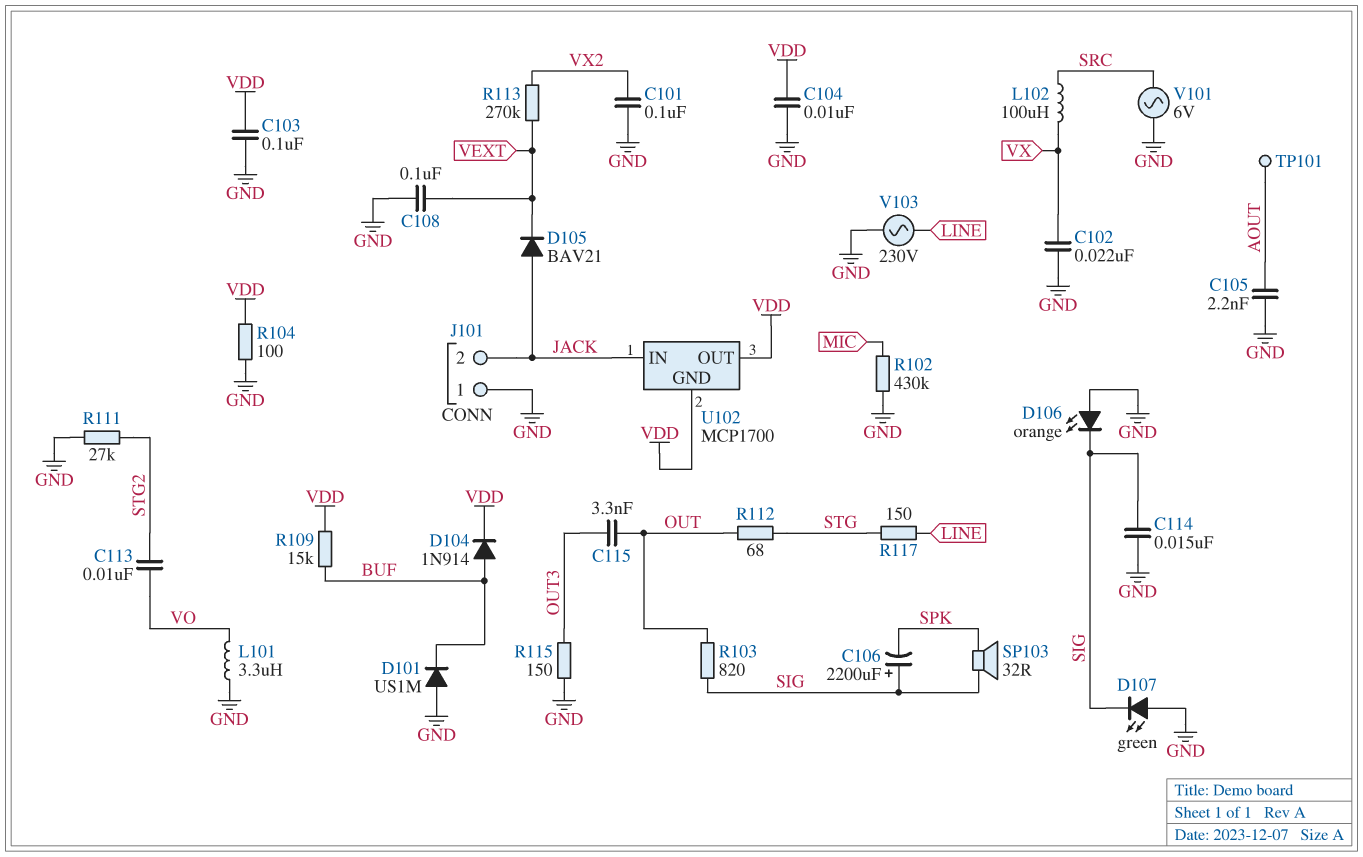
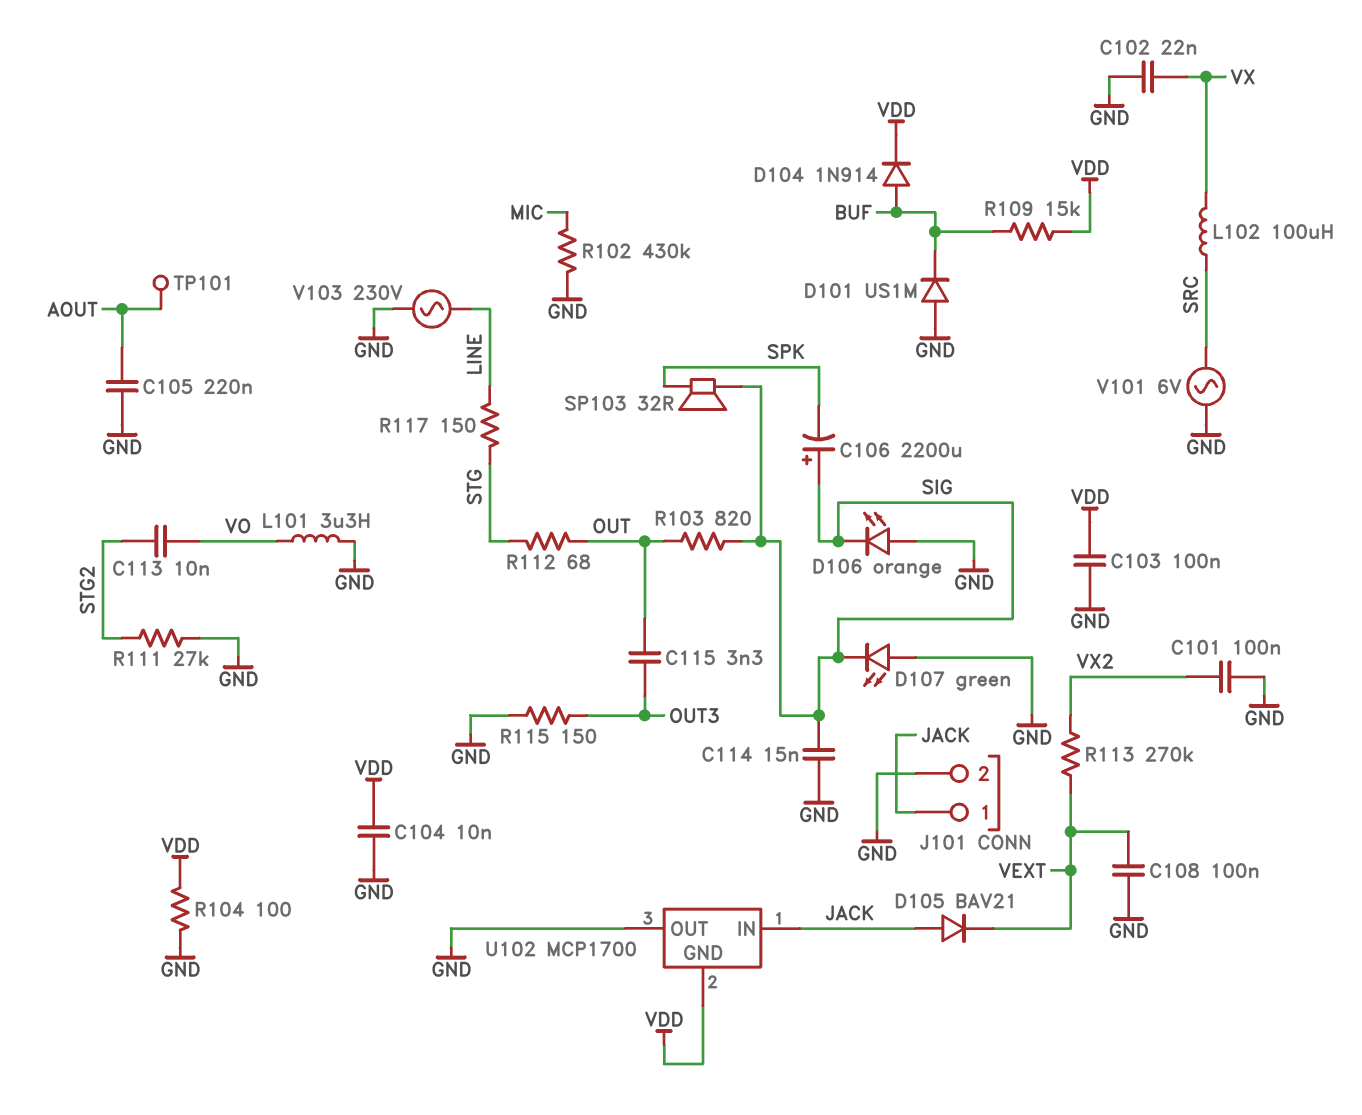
C105: 2.2nF (AOUT, GND) -> 220nF (AOUT, GND)
J101 pin 1: GND -> JACK
J101 pin 2: JACK -> GND
U102 pin OUT: VDD -> GND

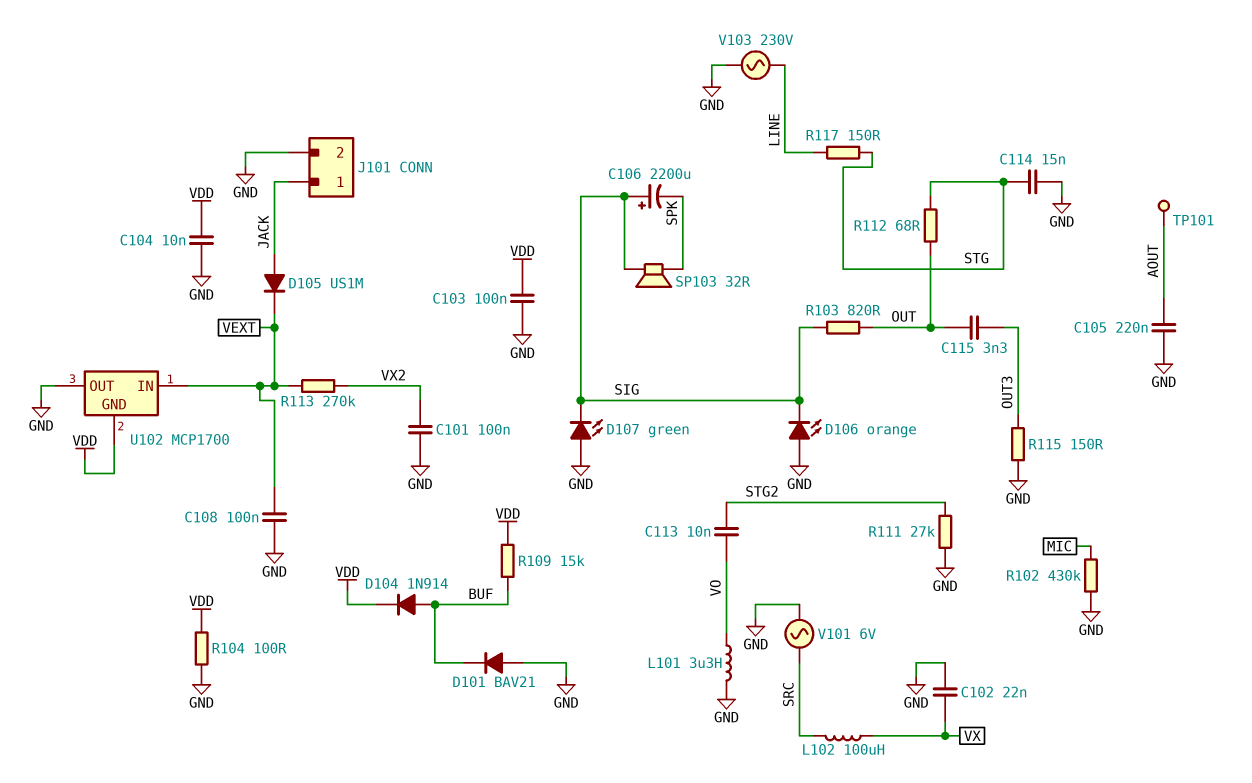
C114: 15nF (GND, SIG) -> 15nF (GND, STG)
D101: diode US1M (A GND, K BUF) -> diode BAV21 (A GND, K BUF)
D105: diode BAV21 (A JACK, K VEXT) -> diode US1M (A JACK, K VEXT)
U102 pin IN: JACK -> VEXT

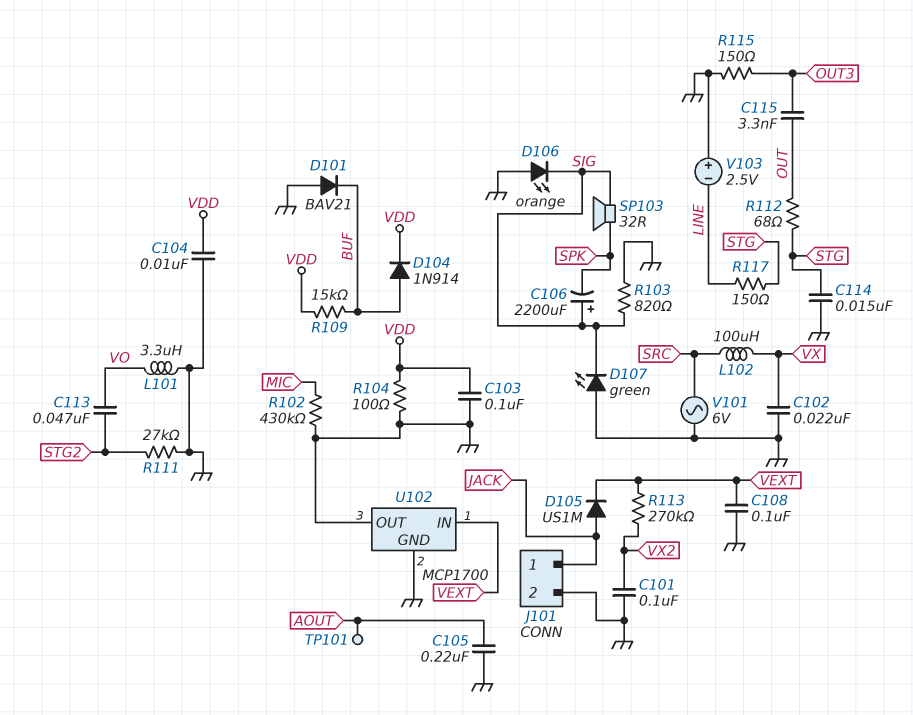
C113: 10nF (STG2, VO) -> 47nF (STG2, VO)
R103: 820 (OUT, SIG) -> 820 (GND, SIG)
U102 pin GND: VDD -> GND
V103: AC 230V (GND, LINE) -> 2.5V (plus GND, minus LINE)

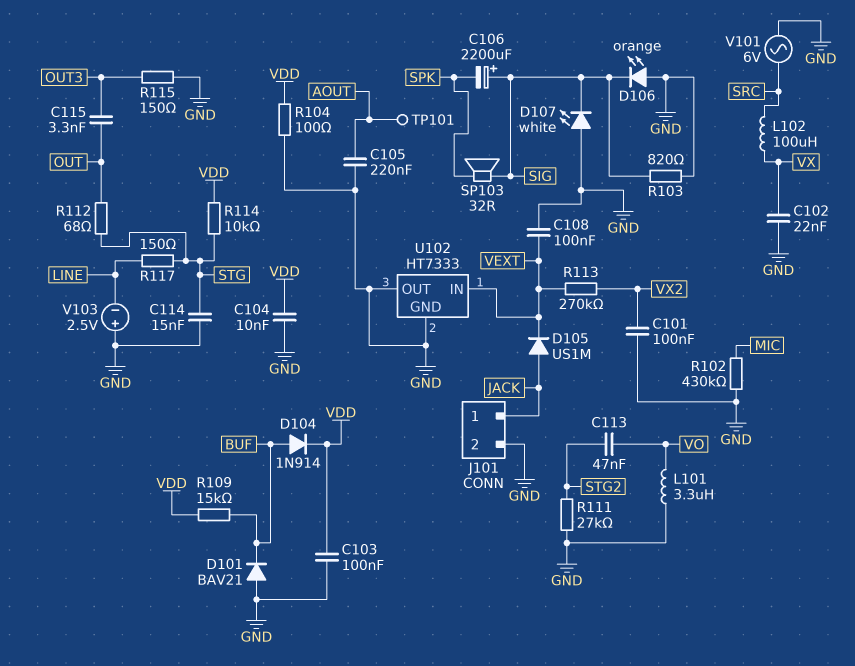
D107: LED green (A GND, K SIG) -> LED white (A GND, K SIG)
R114: none -> 10k (STG, VDD)
U102: MCP1700 -> HT7333

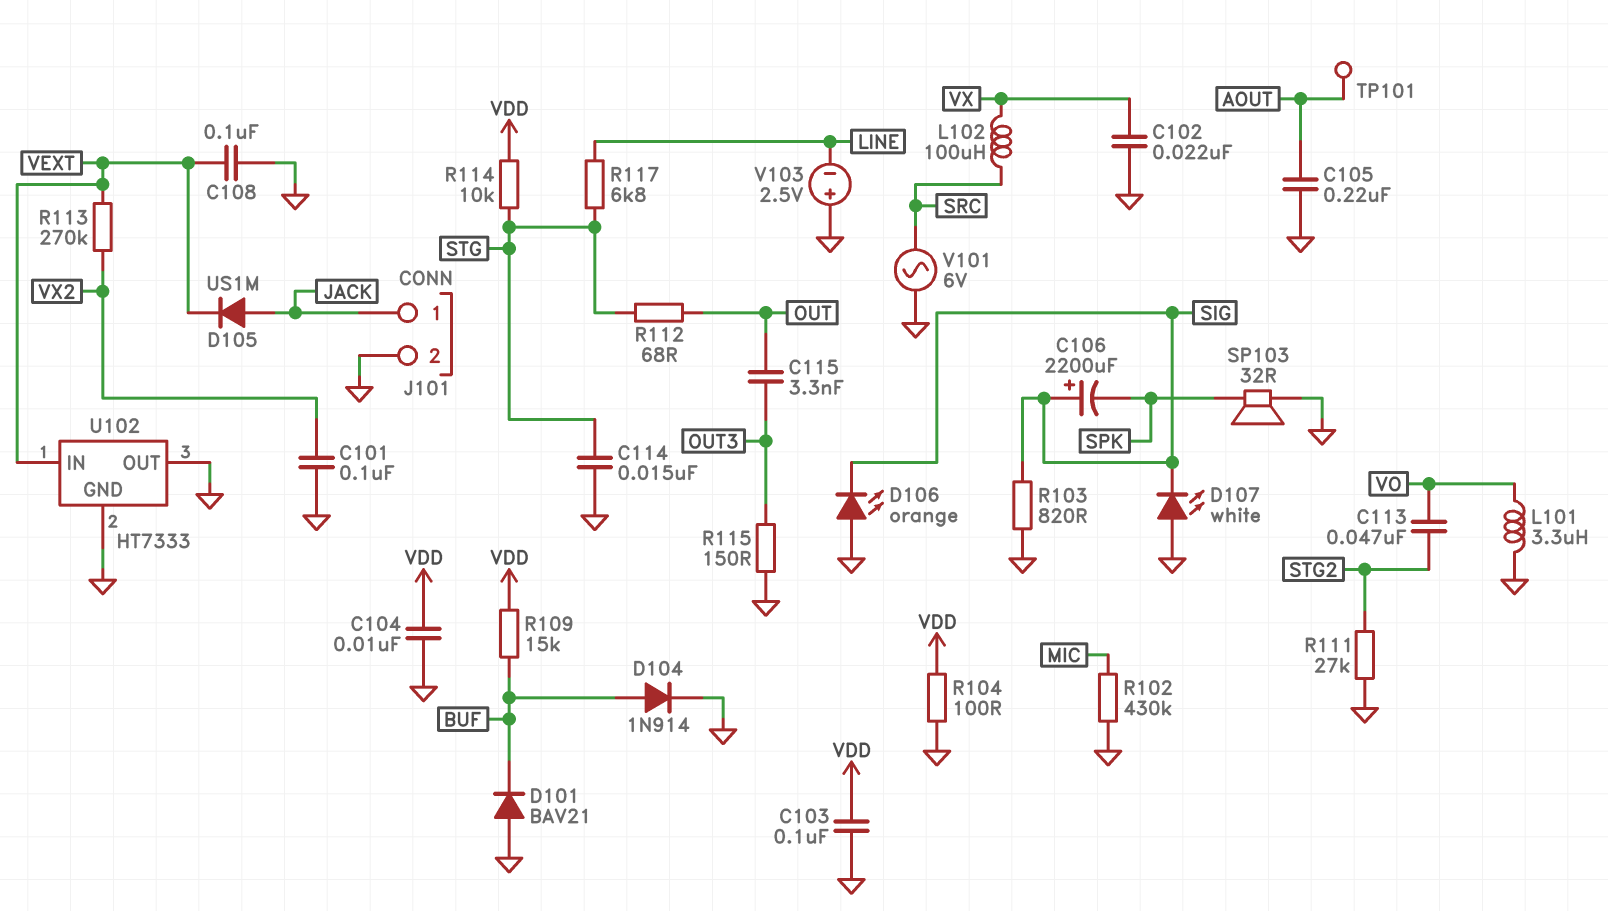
D104: diode 1N914 (A BUF, K VDD) -> diode 1N914 (A BUF, K GND)
R117: 150 (LINE, STG) -> 6.8k (LINE, STG)
SP103: speaker 32R (SIG, SPK) -> speaker 32R (GND, SPK)

